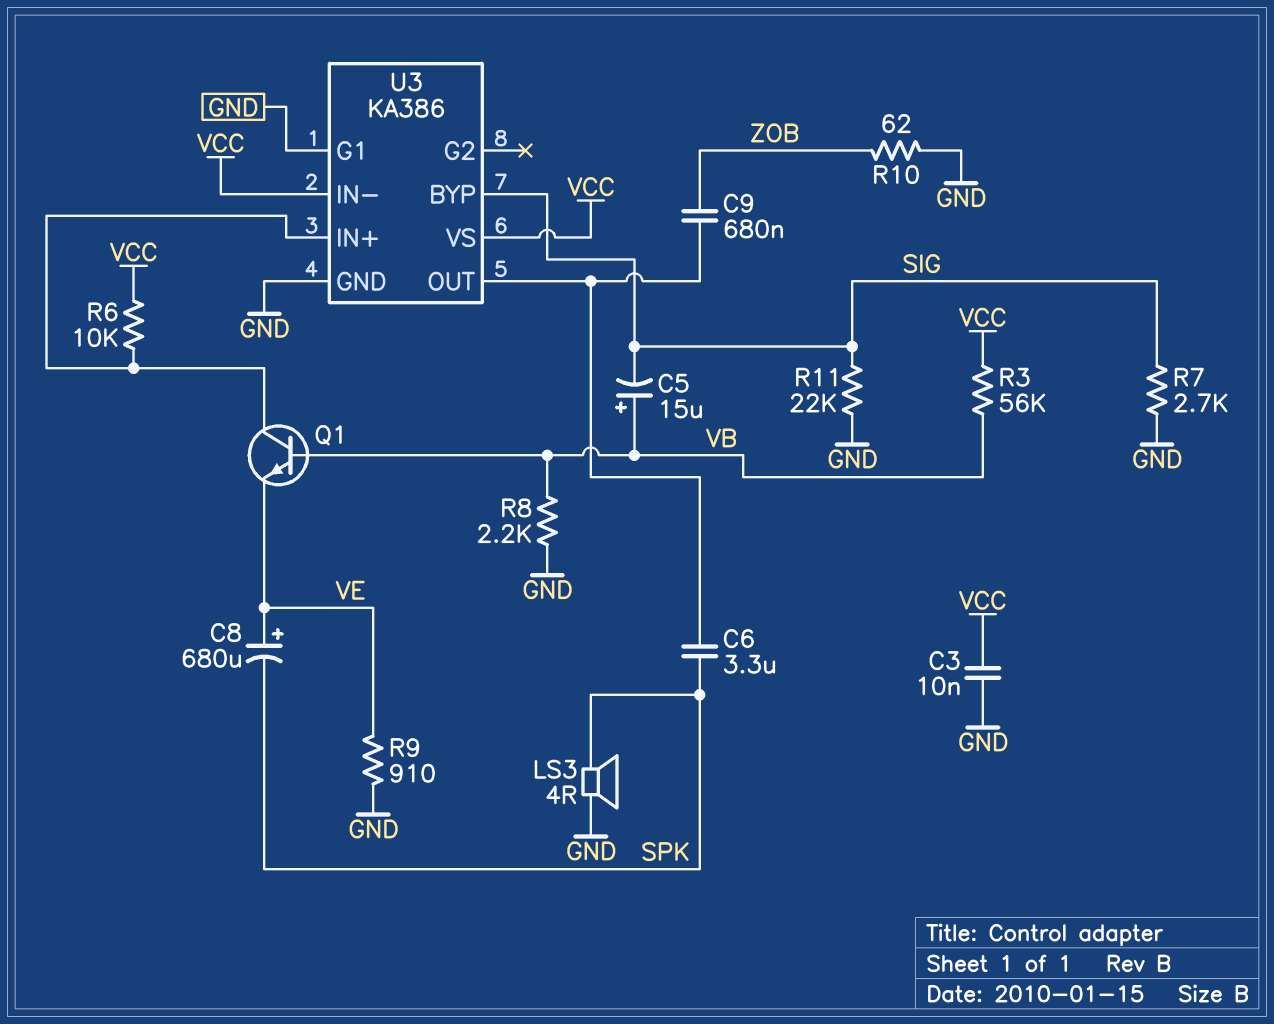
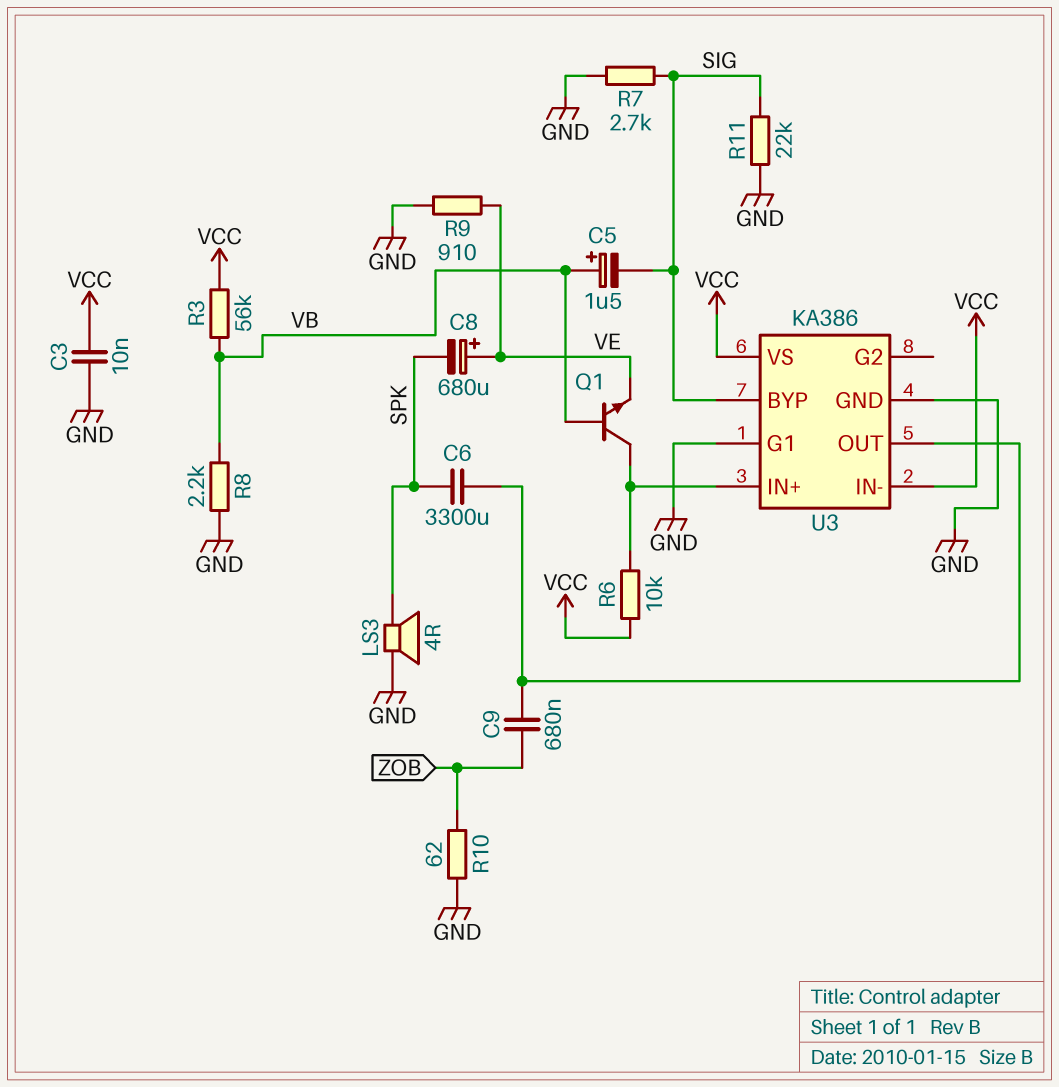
C5: 15uF (plus VB, minus SIG) -> 1.5uF (plus VB, minus SIG)
C6: 3.3uF (SPK, U3/OUT) -> 3300uF (SPK, U3/OUT)

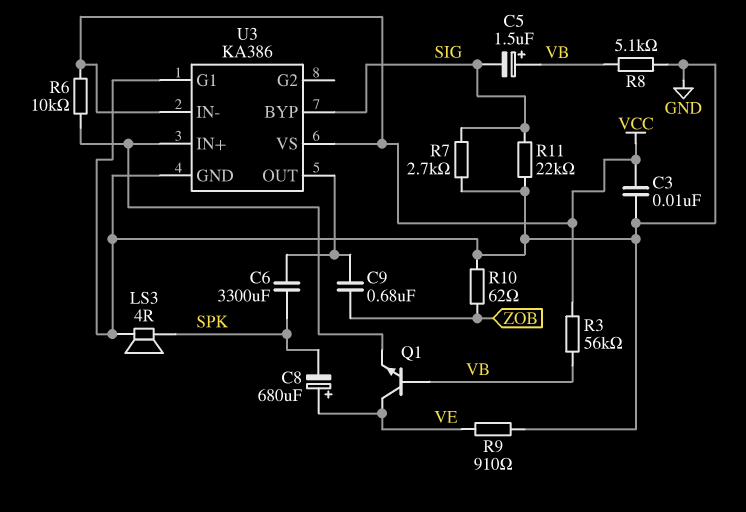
Q1: NPN (B VB, C U3/IN+, E VE) -> NPN (B VB, C VE, E U3/IN+)
R8: 2.2k (GND, VB) -> 5.1k (GND, VB)

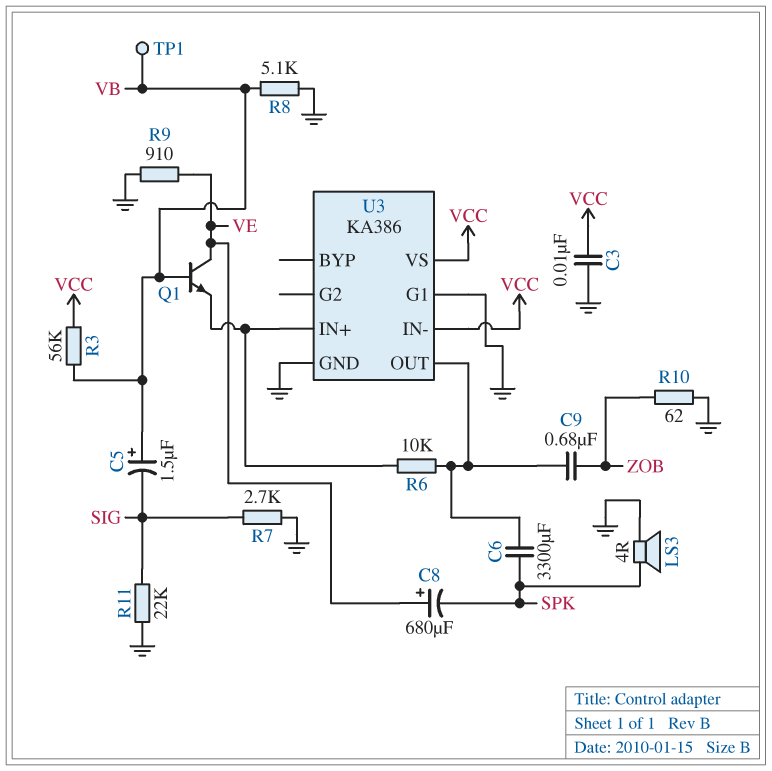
R6: 10k (U3/IN+, VCC) -> 10k (U3/IN+, U3/OUT)
TP1: none -> test point (VB)
U3 pin BYP: SIG -> none

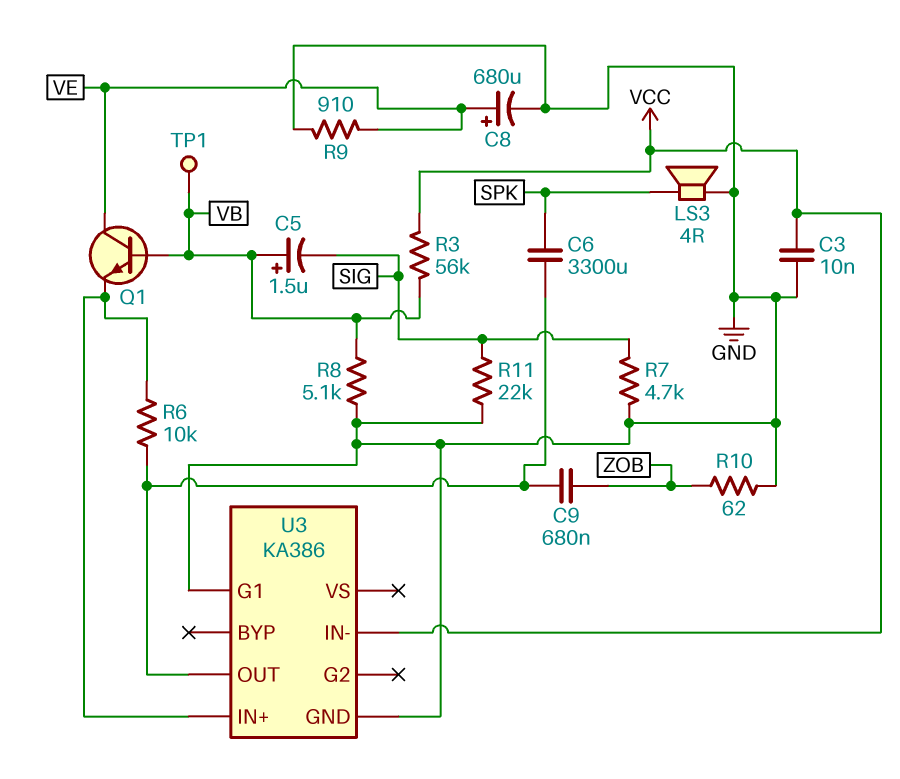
C8: 680uF (plus VE, minus SPK) -> 680uF (plus VE, minus GND)
R7: 2.7k (GND, SIG) -> 4.7k (GND, SIG)
U3 pin VS: VCC -> none

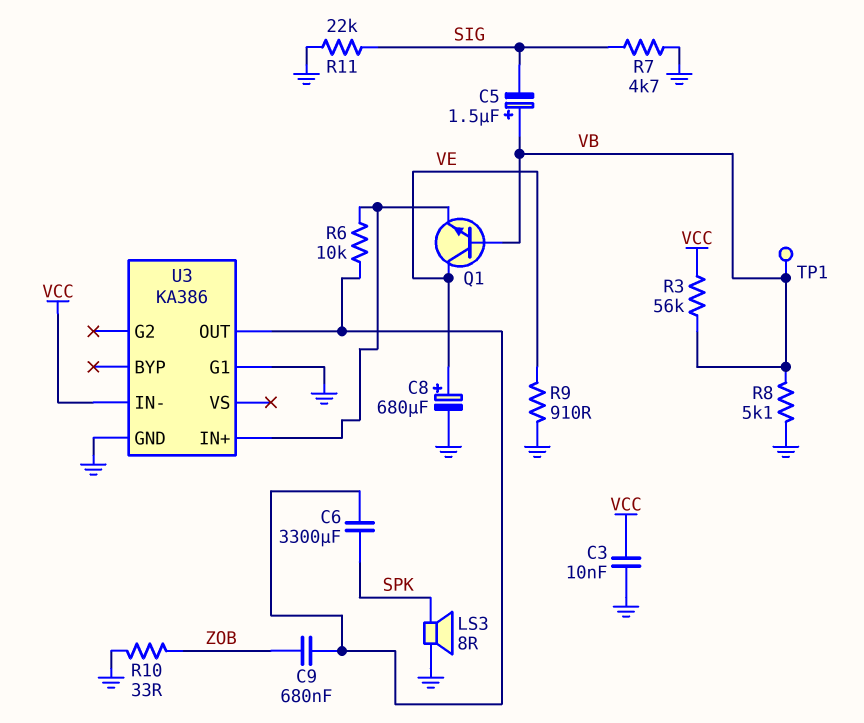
LS3: speaker 4R (GND, SPK) -> speaker 8R (GND, SPK)
R10: 62 (GND, ZOB) -> 33 (GND, ZOB)

